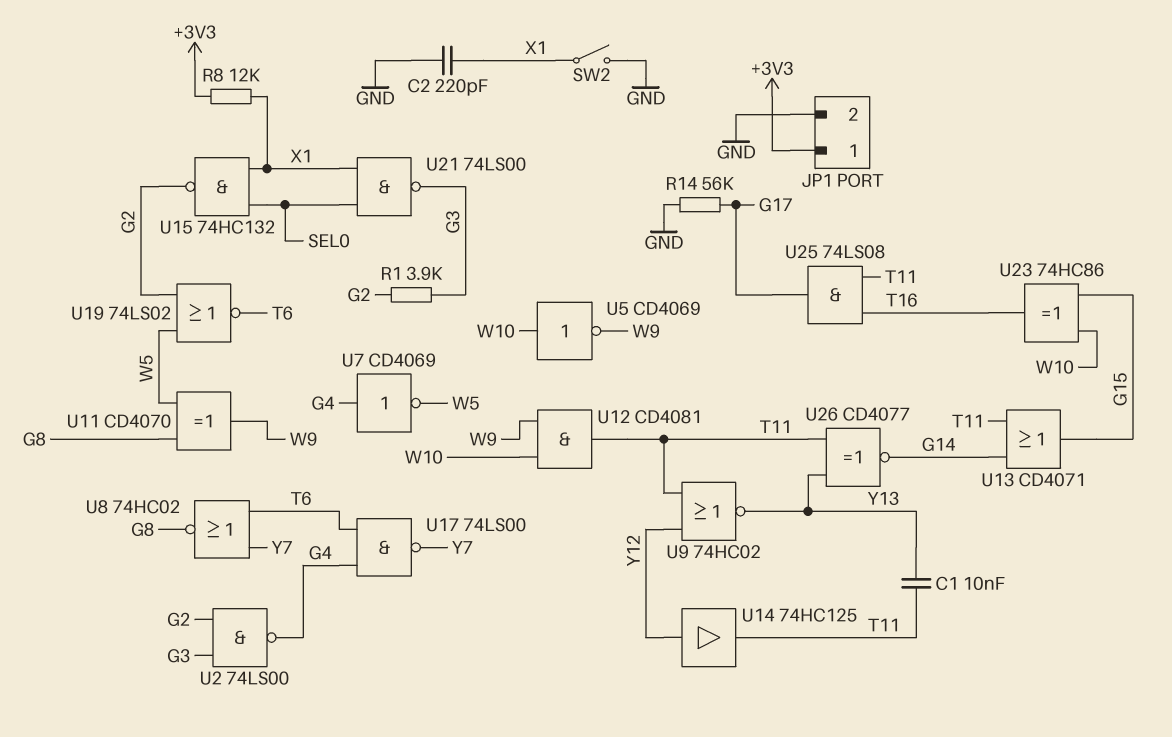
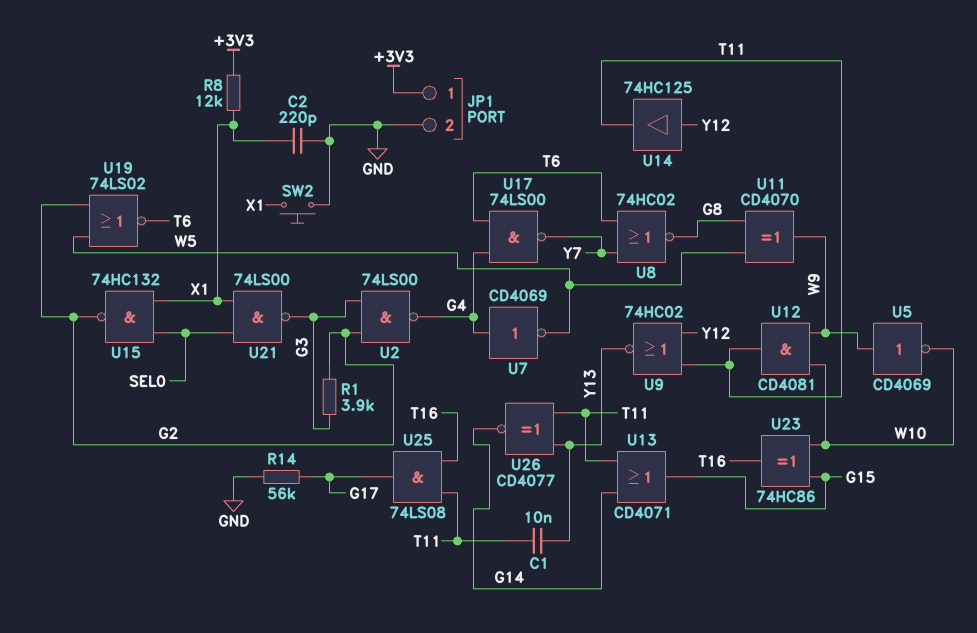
SW2: switch (GND, X1) -> button (GND, X1)
U5: NOT CD4069 (in W10, out W9) -> NOT CD4069 (in W9, out W10)

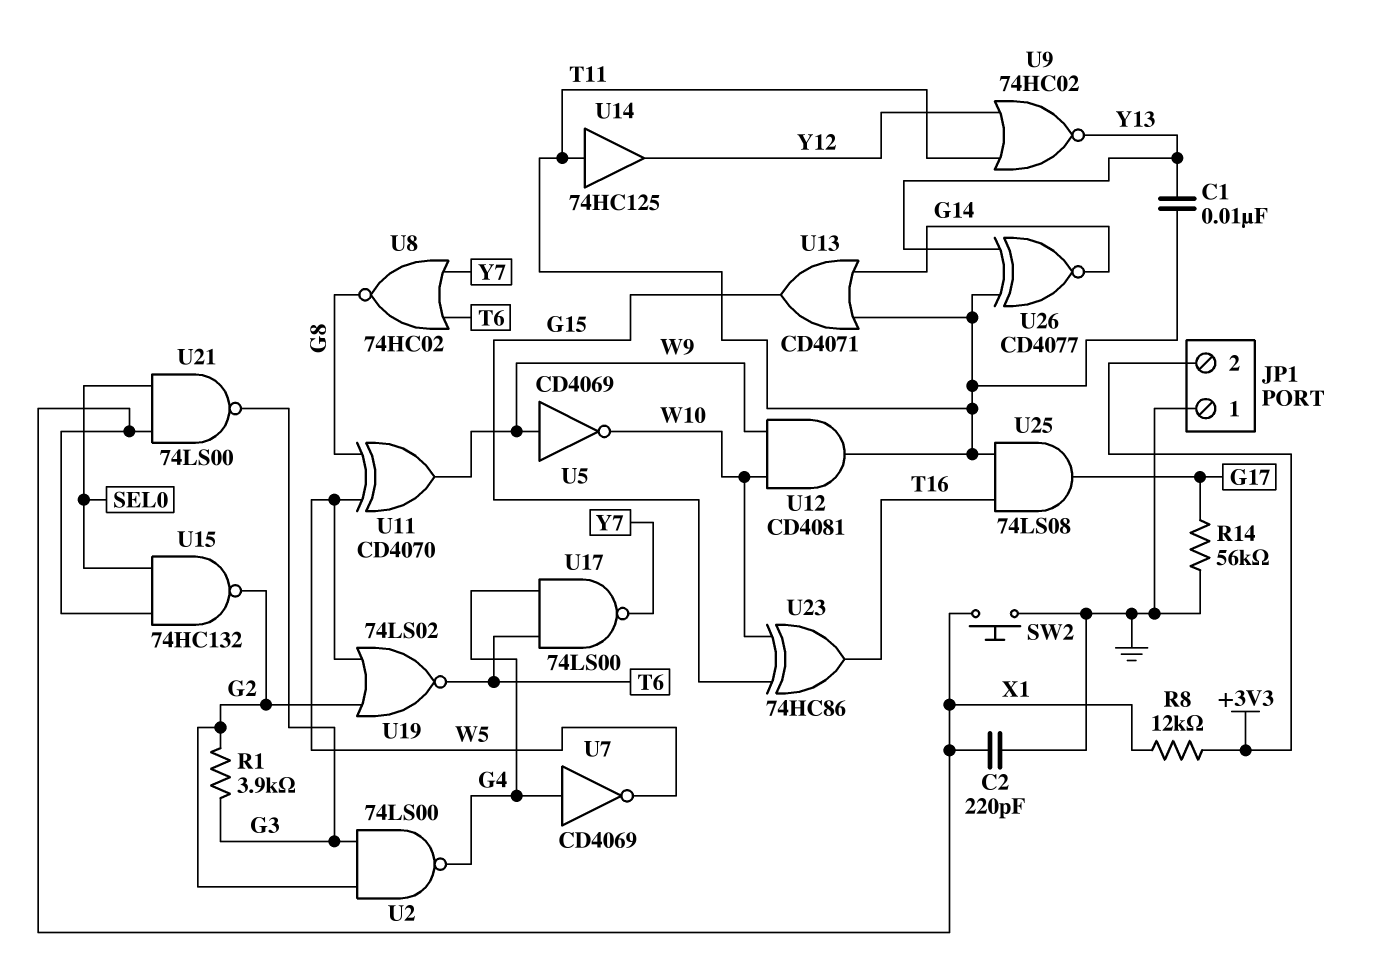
JP1 pin 1: +3V3 -> GND
JP1 pin 2: GND -> +3V3
U14: buffer 74HC125 (in Y12, out T11) -> buffer 74HC125 (in T11, out Y12)

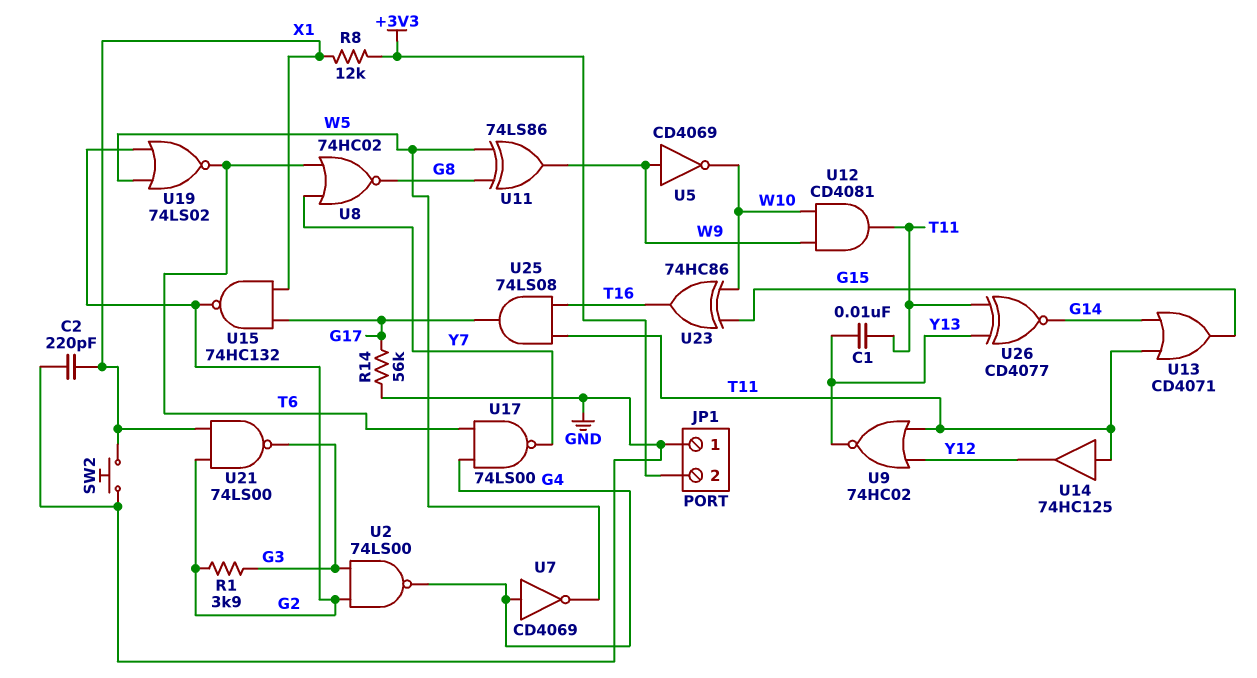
U11: XOR CD4070 (in G8, in W5, out W9) -> XOR 74LS86 (in G8, in W5, out W9)
U15: NAND 74HC132 (in SEL0, in X1, out G2) -> NAND 74HC132 (in G17, in X1, out G2)
U21: NAND 74LS00 (in SEL0, in X1, out G3) -> NAND 74LS00 (in G2, in X1, out G3)

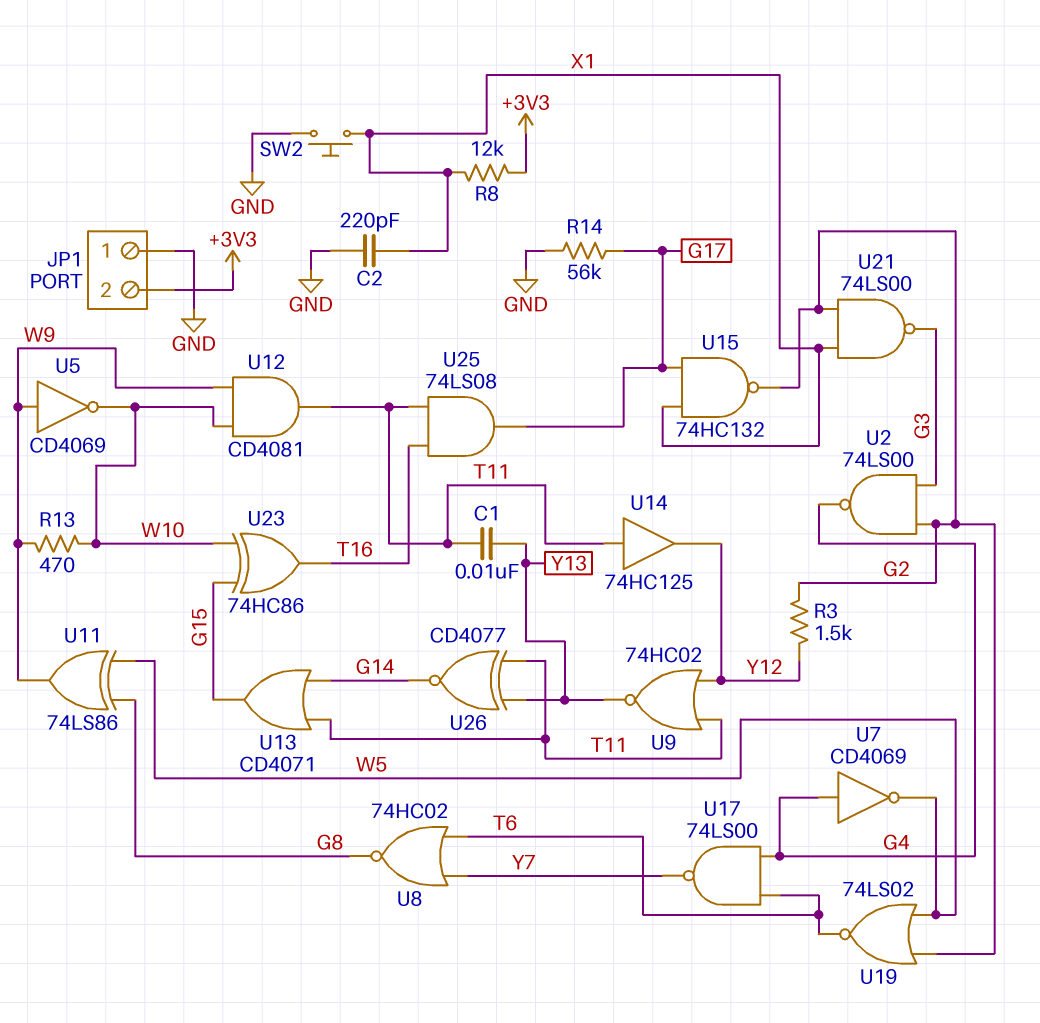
R1: 3.9k (G2, G3) -> none
R3: none -> 1.5k (G2, Y12)
R13: none -> 470 (W9, W10)

